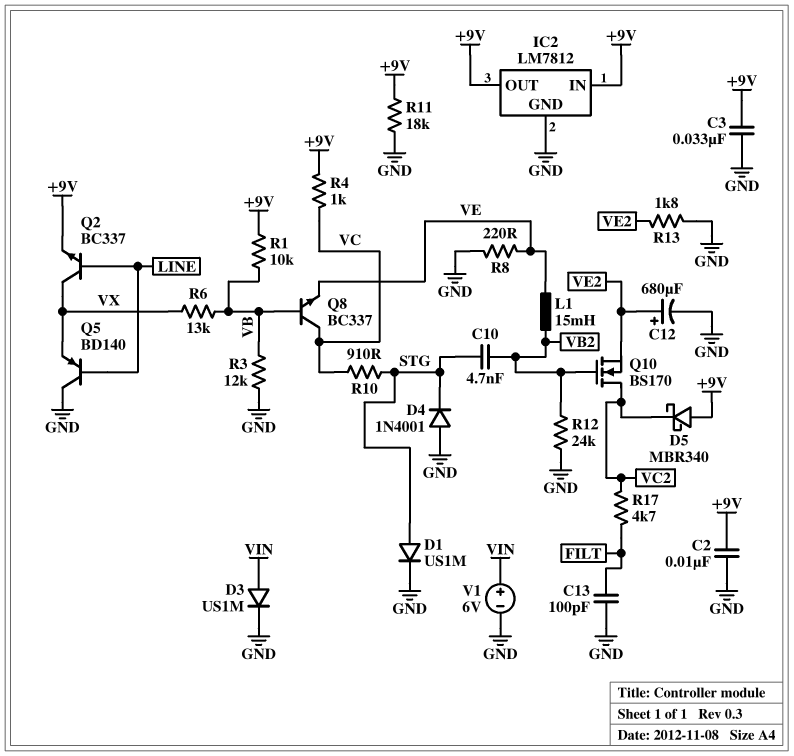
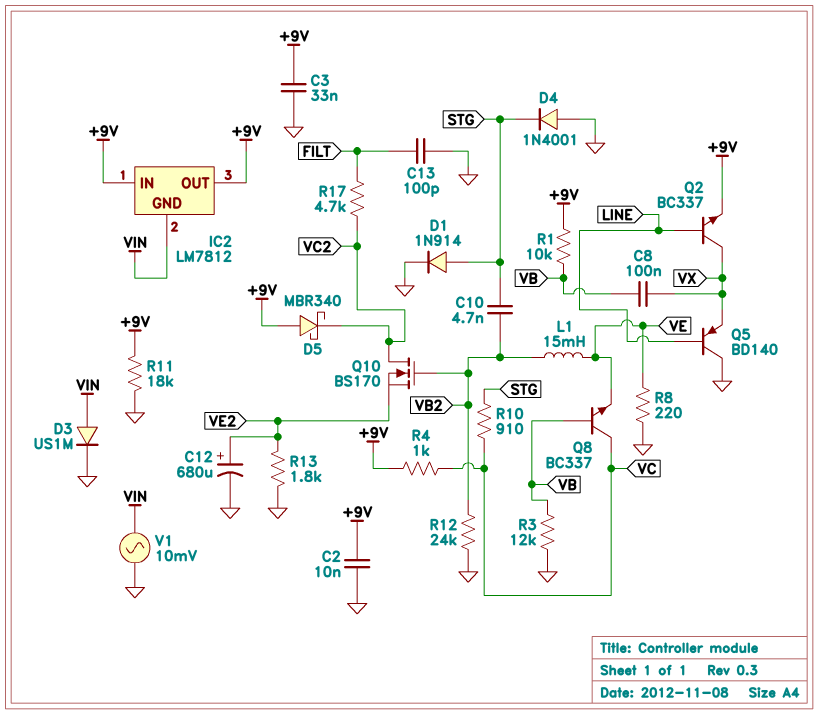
C8: none -> 100nF (VB, VX)
D1: diode US1M (A STG, K GND) -> diode 1N914 (A STG, K GND)
IC2 pin GND: GND -> VIN
R6: 13k (VB, VX) -> none
V1: 6V (plus VIN, minus GND) -> AC 10mV (GND, VIN)

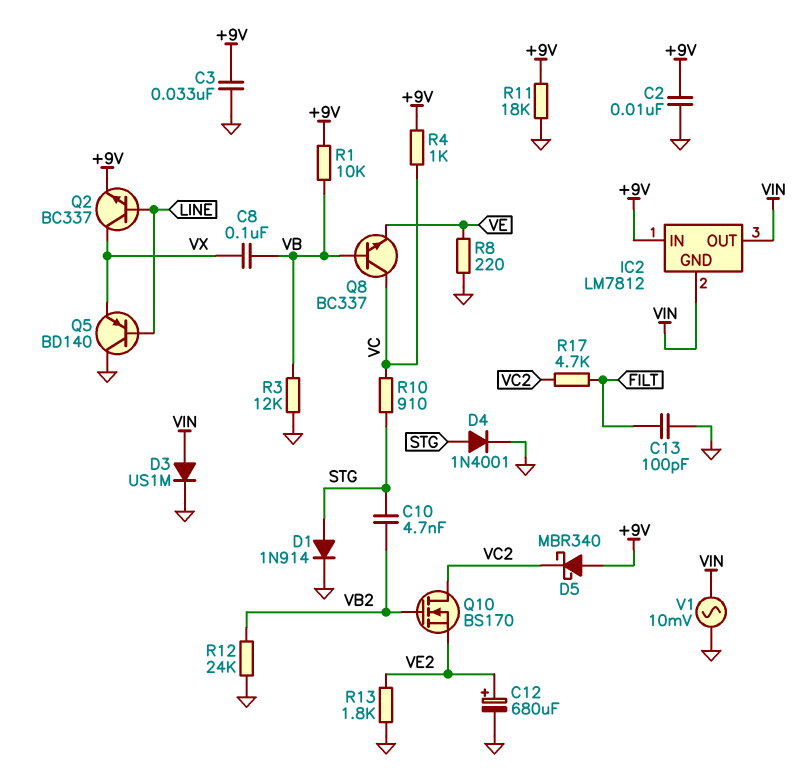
D4: diode 1N4001 (A GND, K STG) -> diode 1N4001 (A STG, K GND)
IC2 pin OUT: +9V -> VIN
L1: 15mH (VB2, VE) -> none

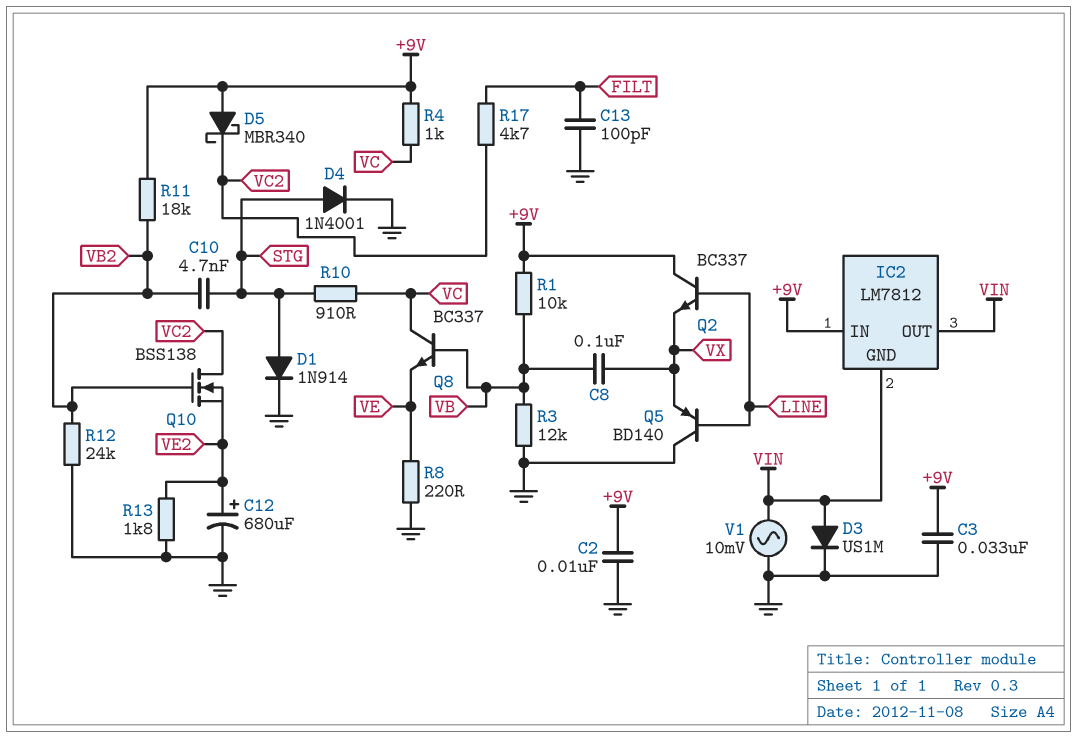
Q2: NPN BC337 (B LINE, C VX, E +9V) -> NPN BC337 (B LINE, C +9V, E VX)
Q10: NMOS BS170 (G VB2, D VC2, S VE2) -> NMOS BSS138 (G VB2, D VC2, S VE2)
R11: 18k (+9V, GND) -> 18k (+9V, VB2)

